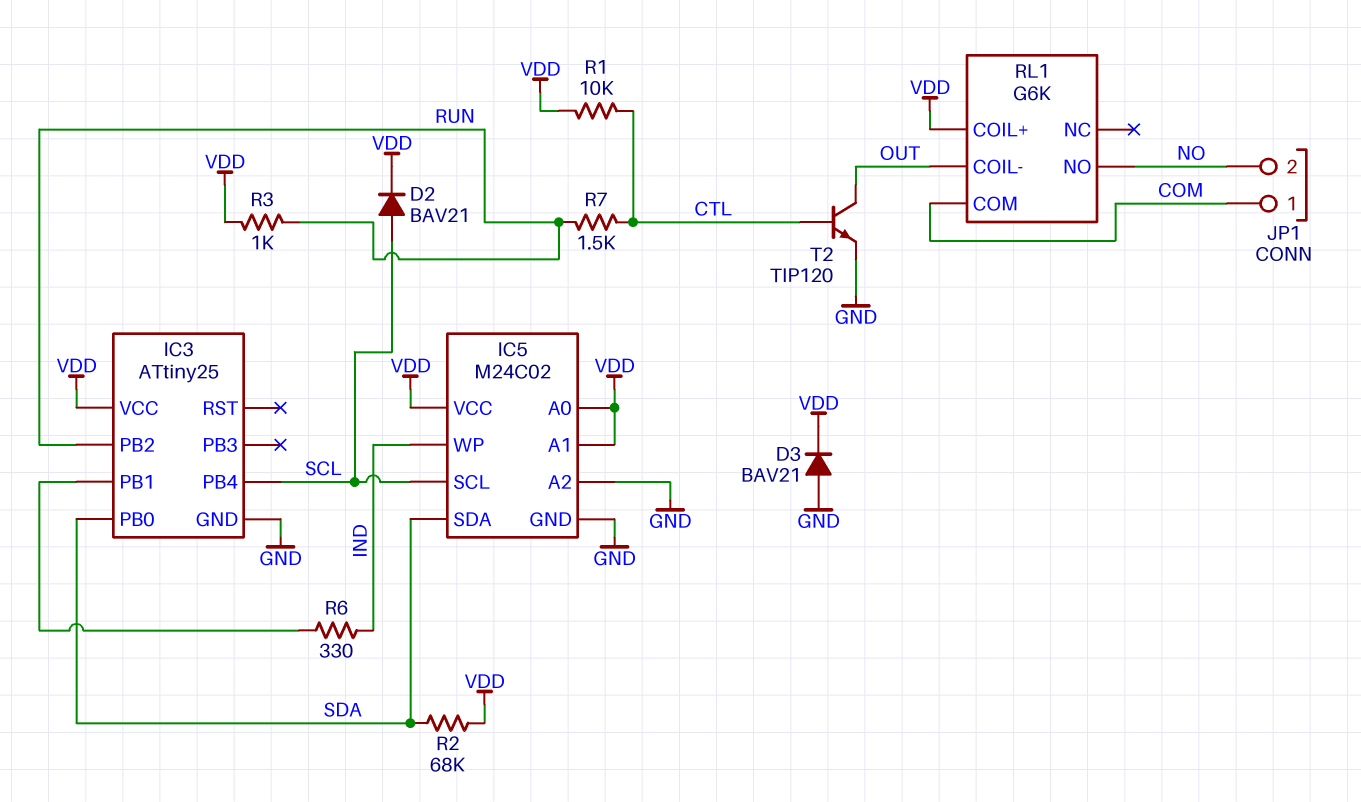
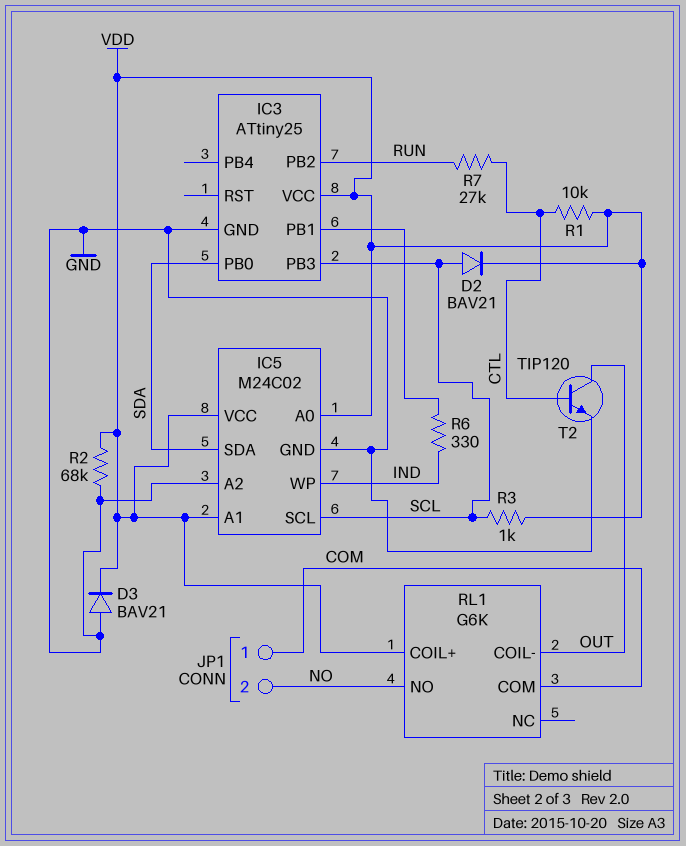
IC3 pin PB3: none -> SCL
IC3 pin PB4: SCL -> none
R2: 68k (SDA, VDD) -> 68k (GND, VDD)
R3: 1k (RUN, VDD) -> 1k (SCL, VDD)
R7: 1.5k (CTL, RUN) -> 27k (CTL, RUN)

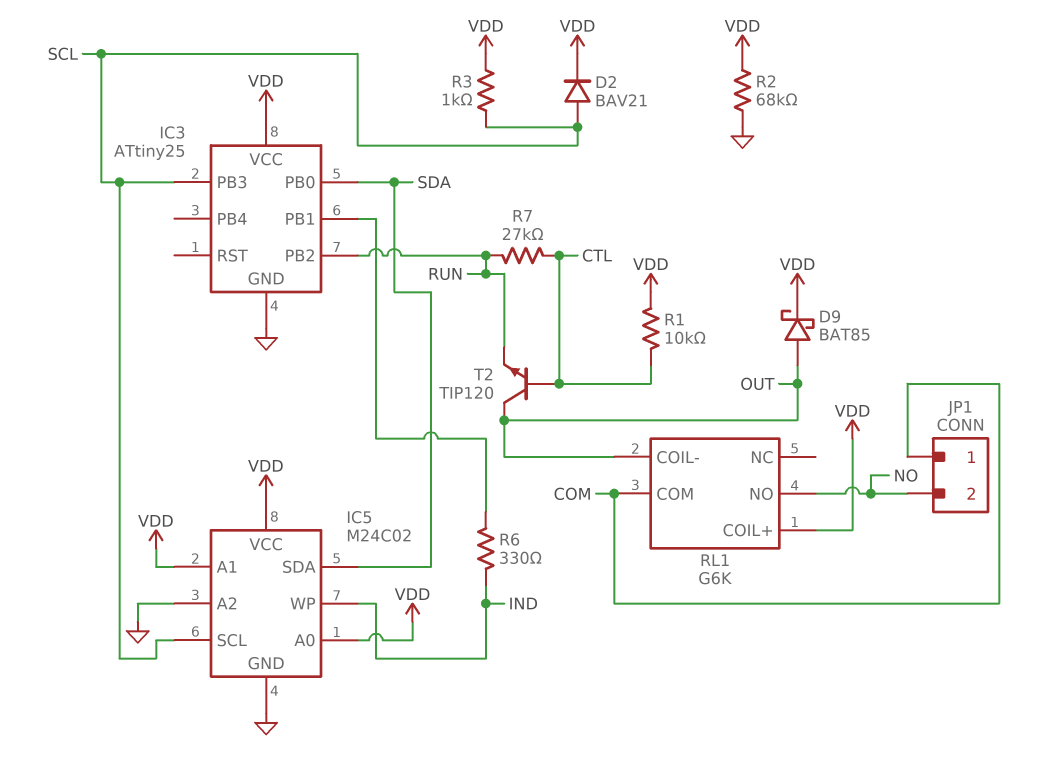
D3: diode BAV21 (A GND, K VDD) -> none
D9: none -> schottky BAT85 (A OUT, K VDD)
T2: NPN TIP120 (B CTL, C OUT, E GND) -> NPN TIP120 (B CTL, C OUT, E RUN)

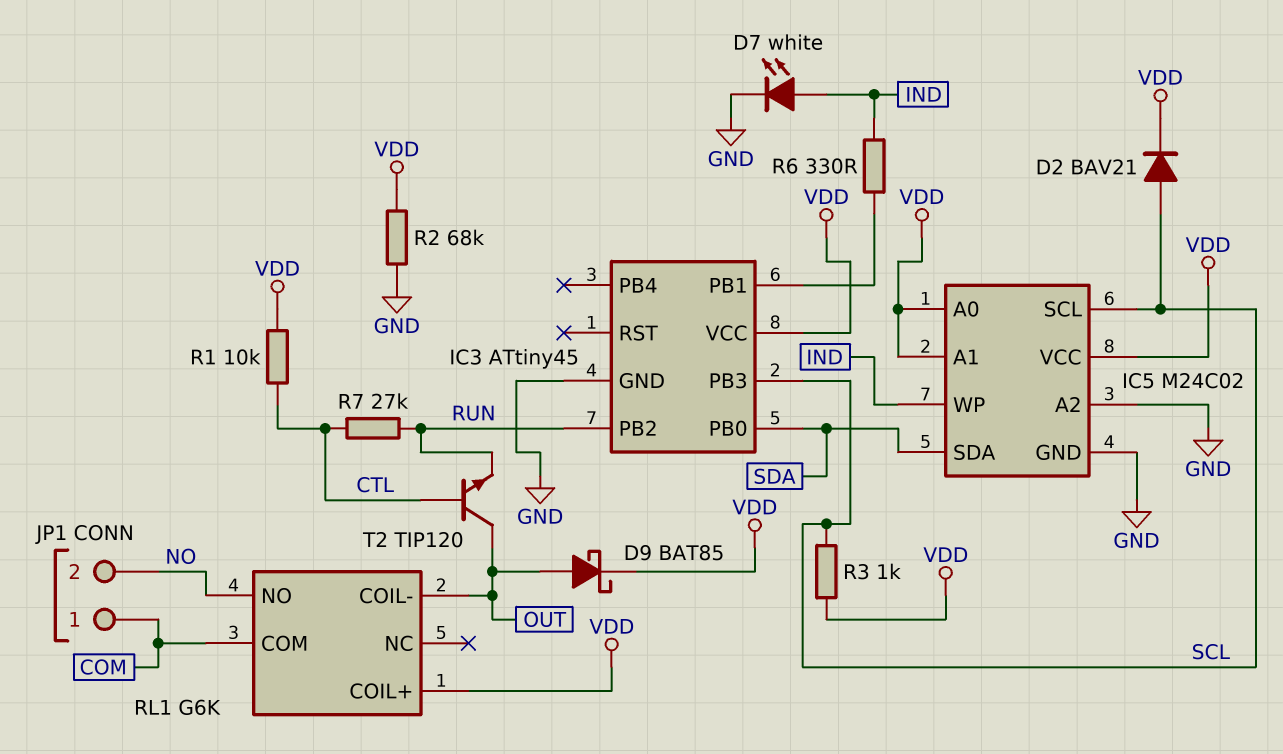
D7: none -> LED white (A IND, K GND)
IC3: ATtiny25 -> ATtiny45

